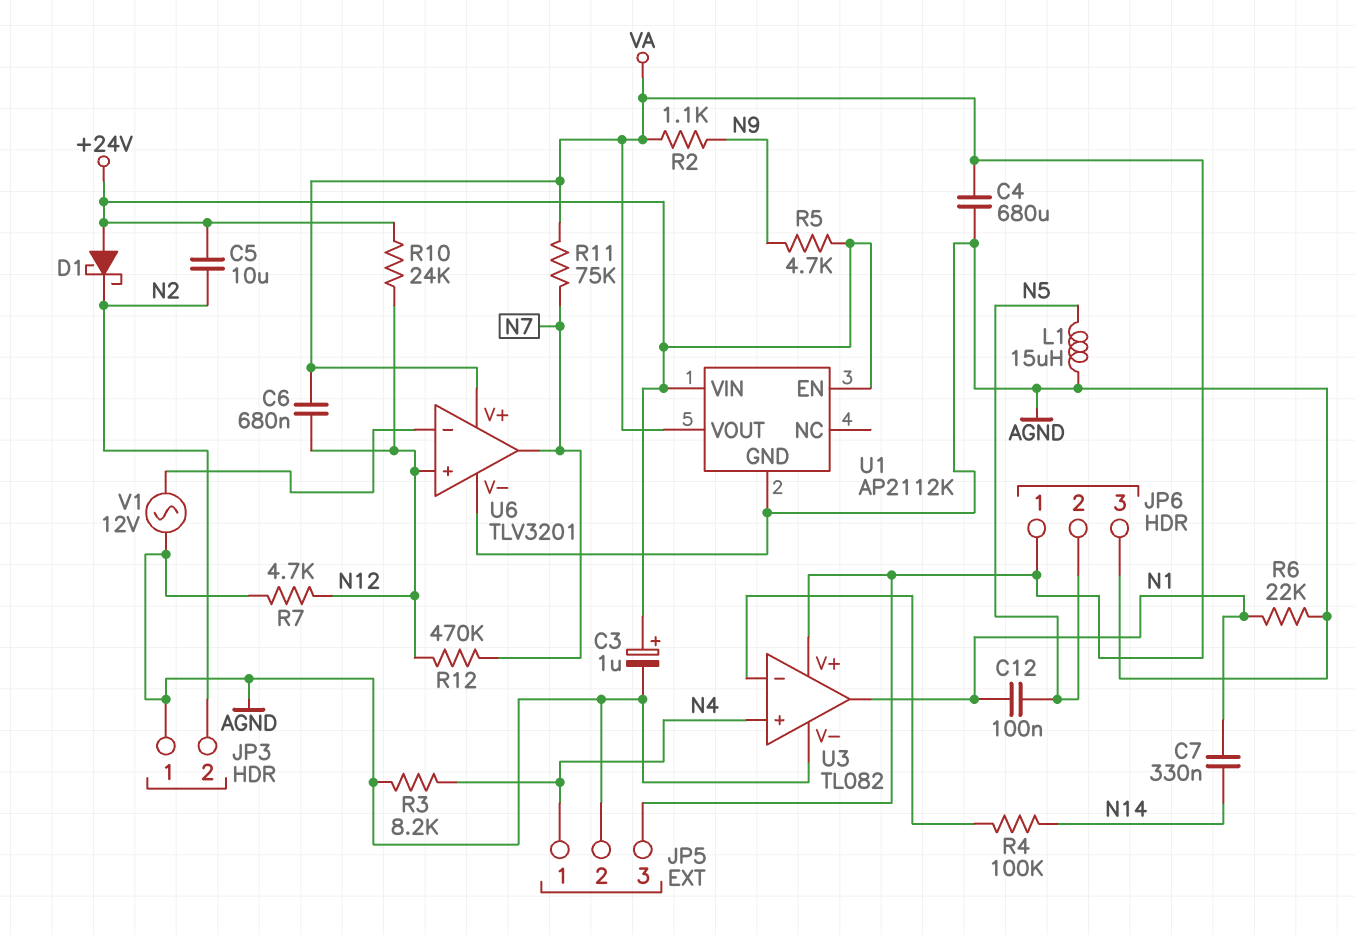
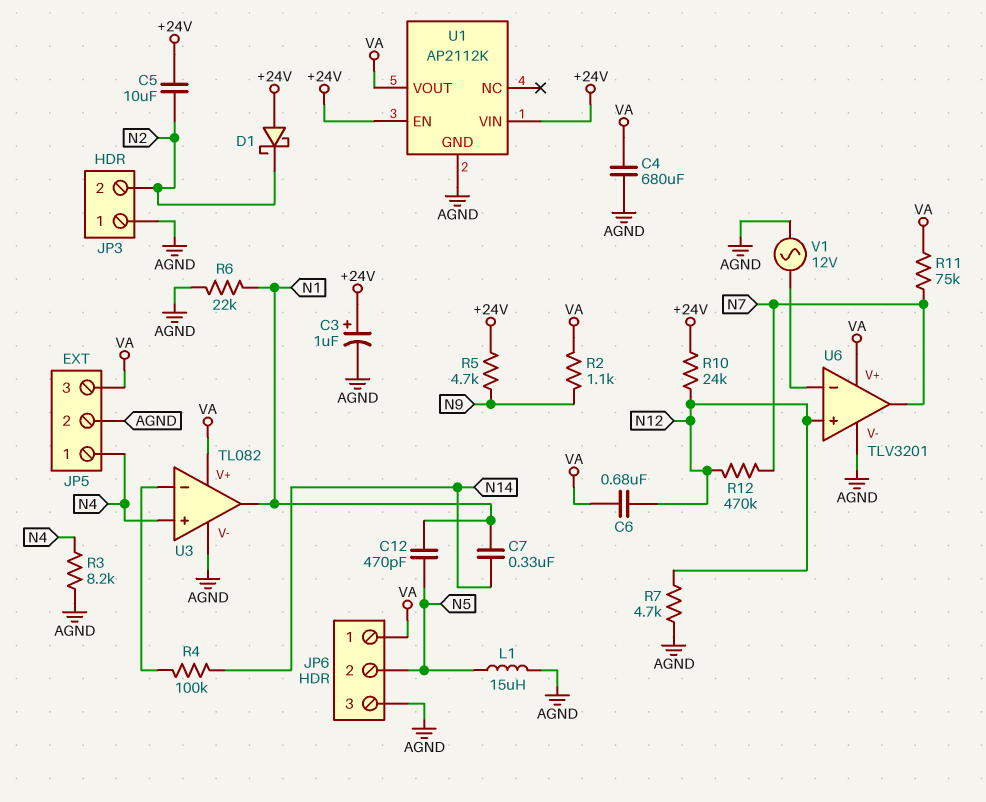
C12: 100nF (N1, N5) -> 470pF (N1, N5)

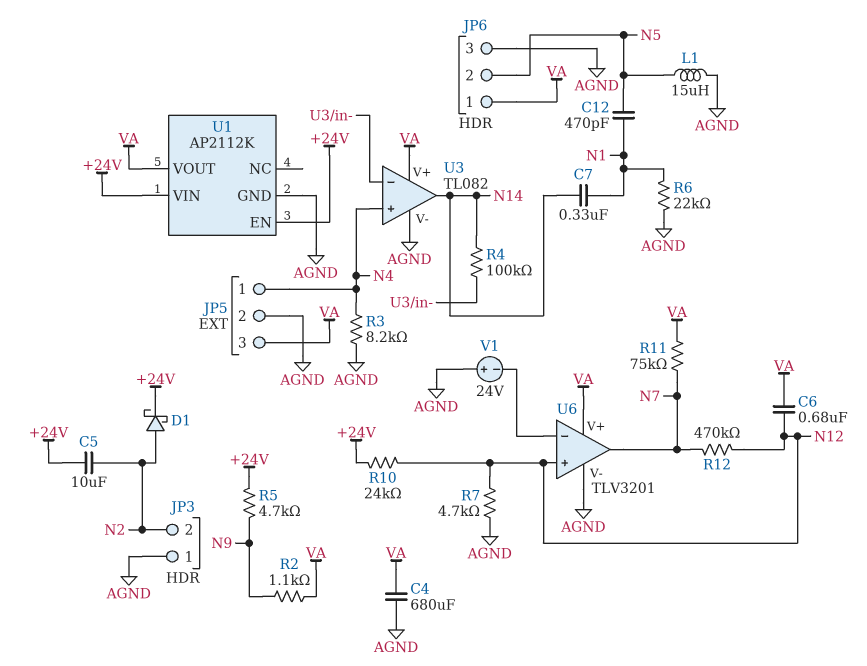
C3: 1uF (plus +24V, minus AGND) -> none
D1: schottky (A +24V, K N2) -> schottky (A N2, K +24V)
U3 pin out: N1 -> N14
V1: AC 12V (AGND, U6/in-) -> 24V (plus AGND, minus U6/in-)

